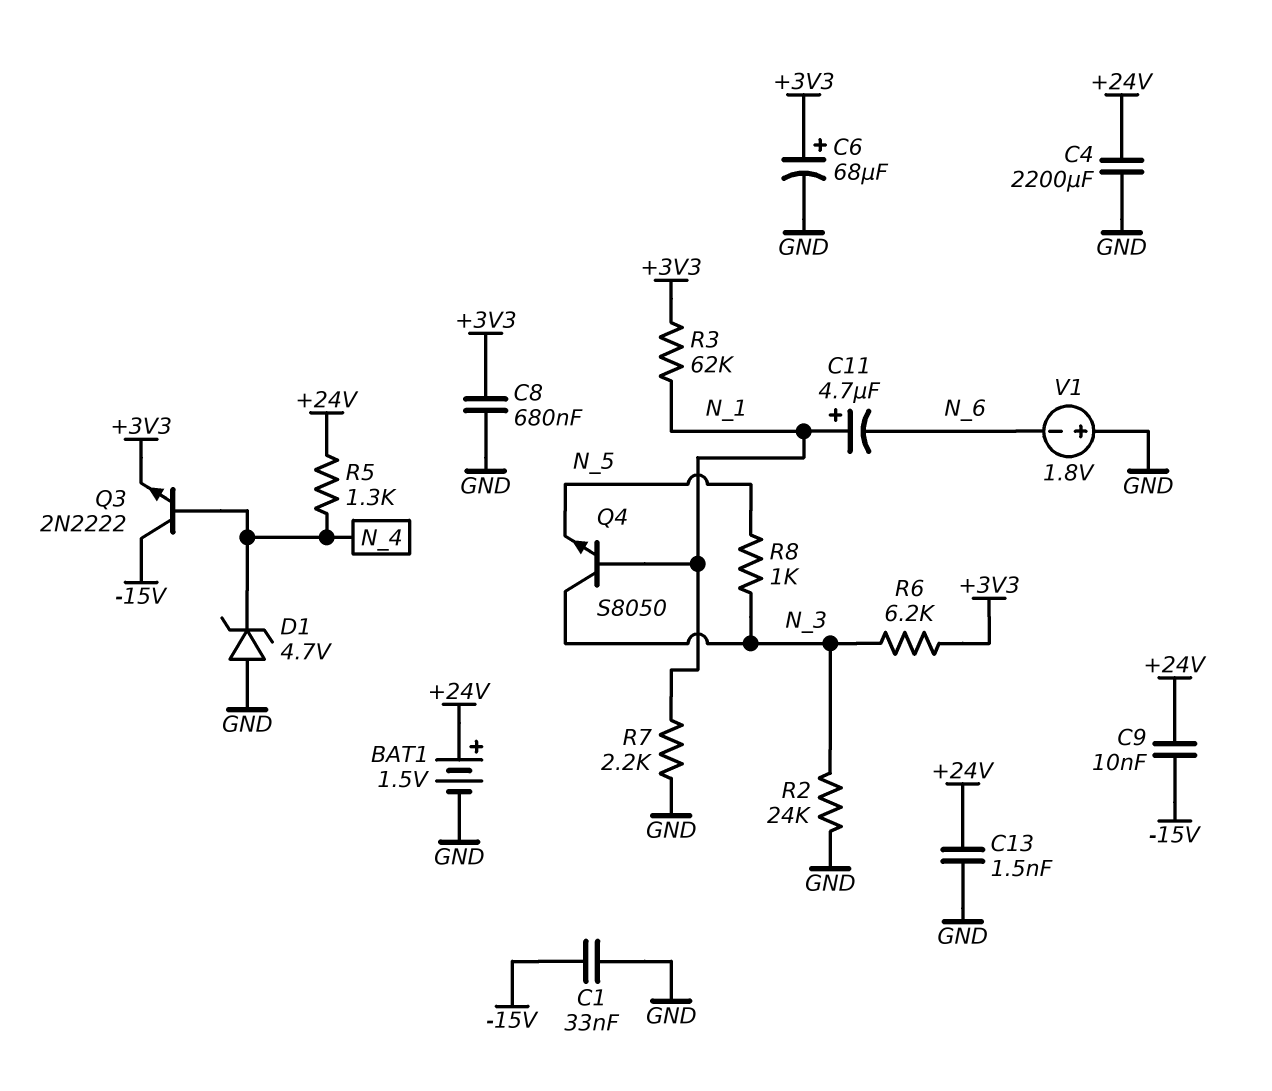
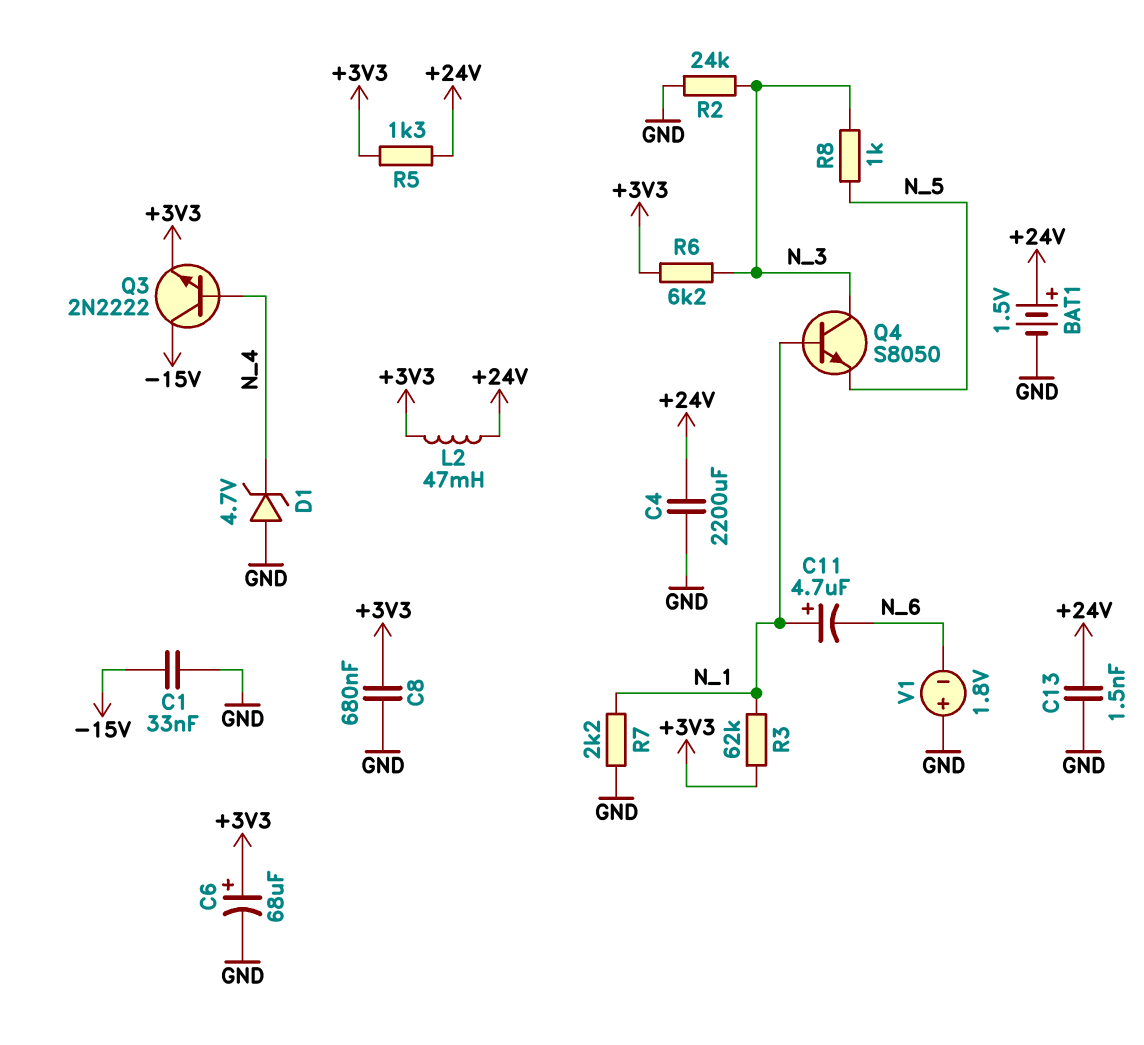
C9: 10nF (+24V, -15V) -> none
L2: none -> 47mH (+3V3, +24V)
R5: 1.3k (+24V, N_4) -> 1.3k (+3V3, +24V)

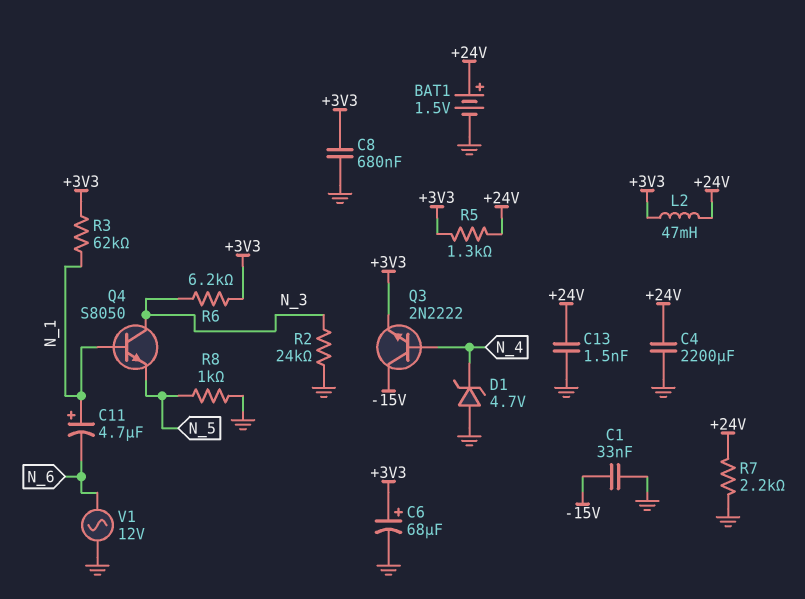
R7: 2.2k (GND, N_1) -> 2.2k (+24V, GND)
R8: 1k (N_3, N_5) -> 1k (GND, N_5)
V1: 1.8V (plus GND, minus N_6) -> AC 12V (GND, N_6)

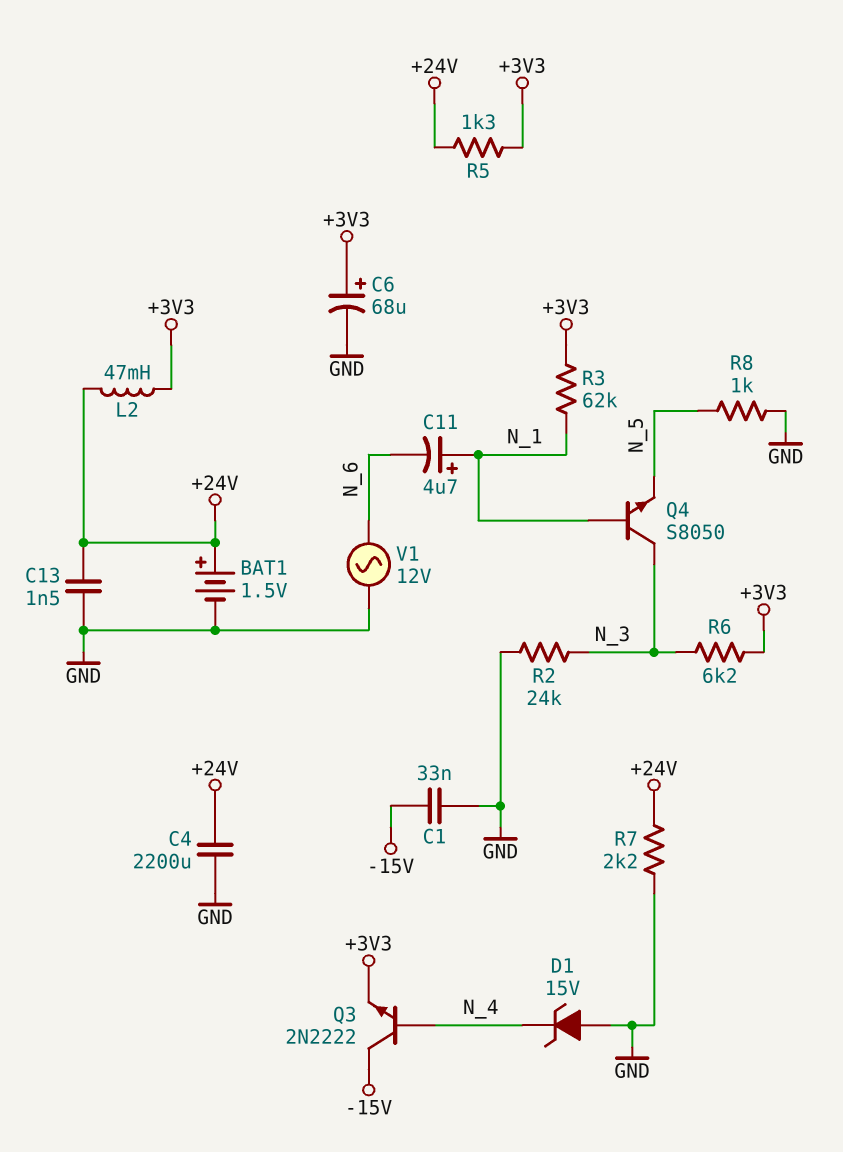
C8: 680nF (+3V3, GND) -> none
D1: zener 4.7V (A GND, K N_4) -> zener 15V (A GND, K N_4)

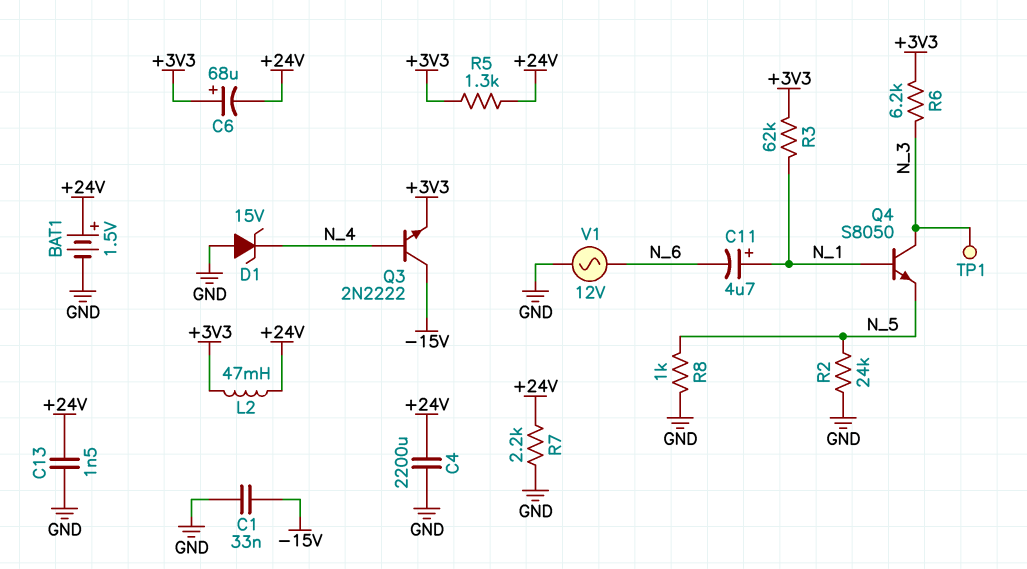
C6: 68uF (plus +3V3, minus GND) -> 68uF (plus +3V3, minus +24V)
R2: 24k (GND, N_3) -> 24k (GND, N_5)
TP1: none -> test point (N_3)

